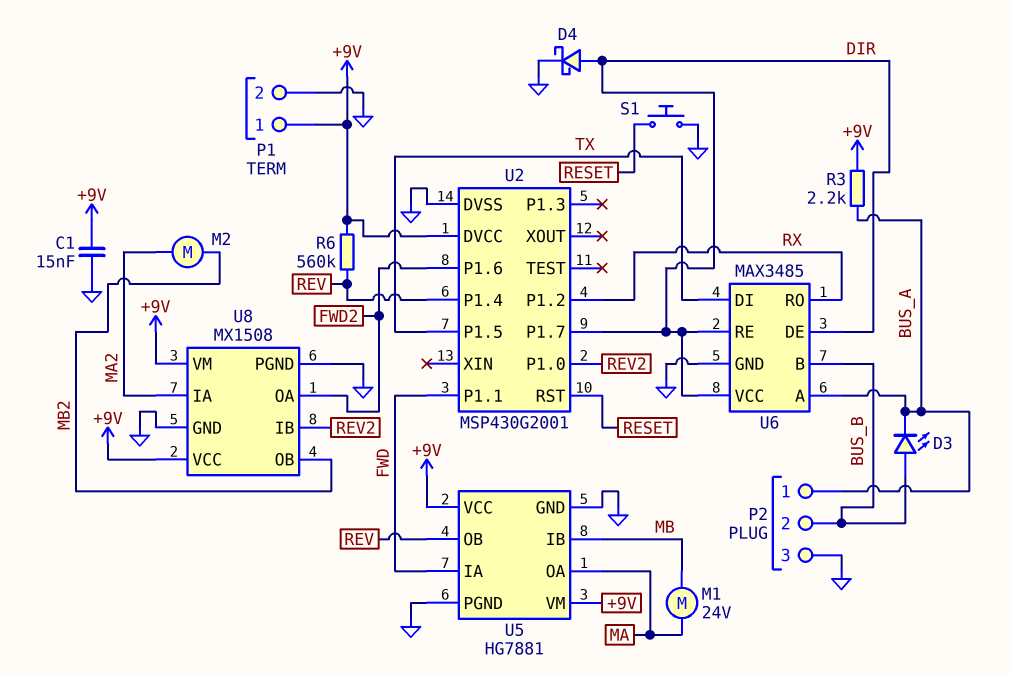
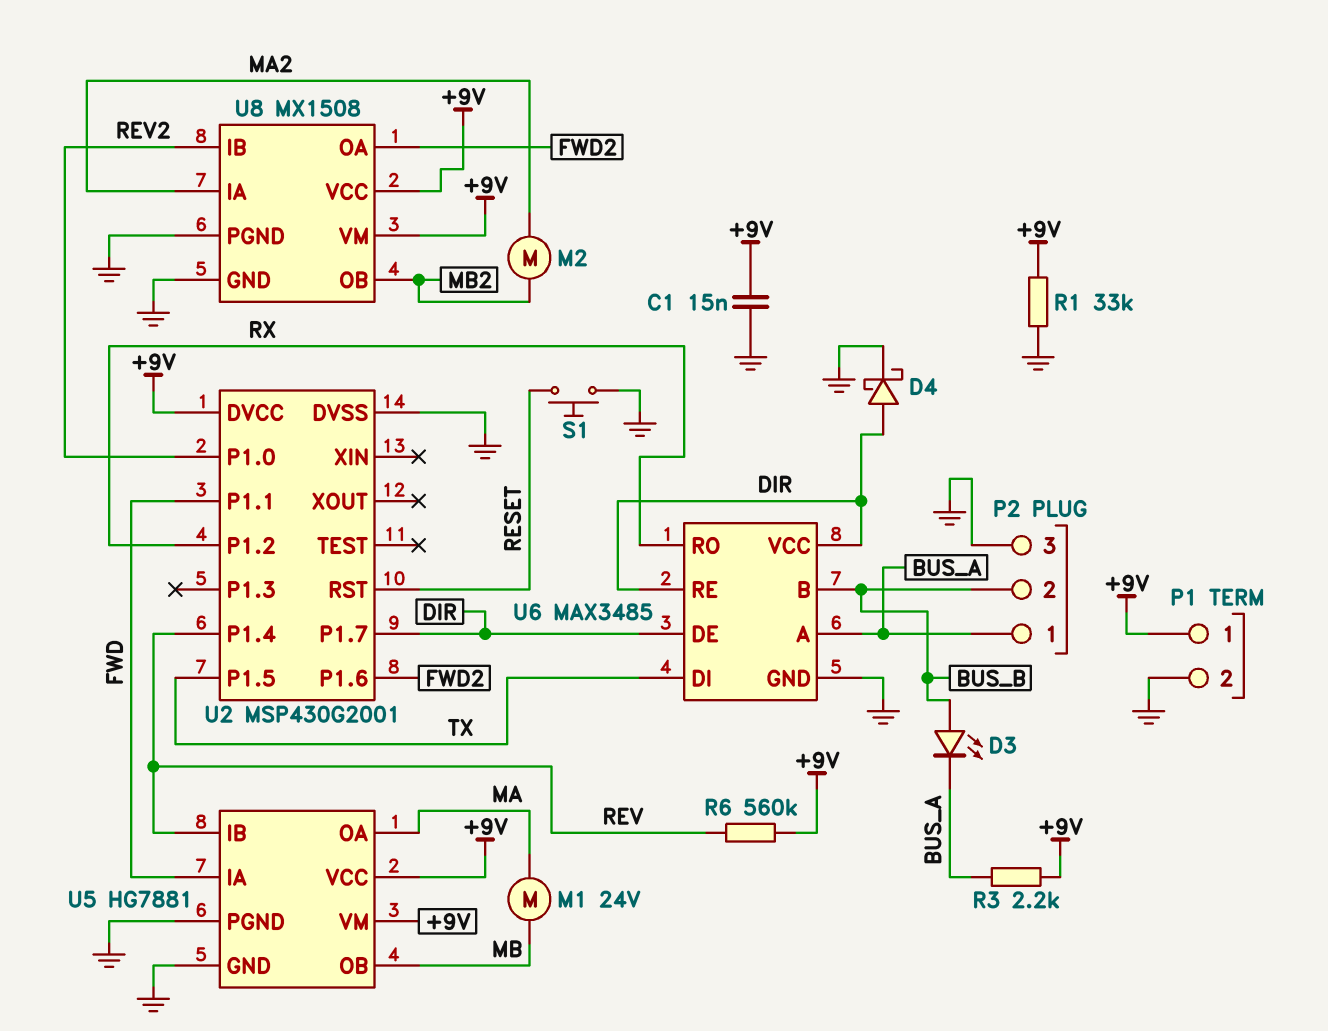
R1: none -> 33k (+9V, GND)
U5 pin IB: MB -> REV
U5 pin OB: REV -> MB

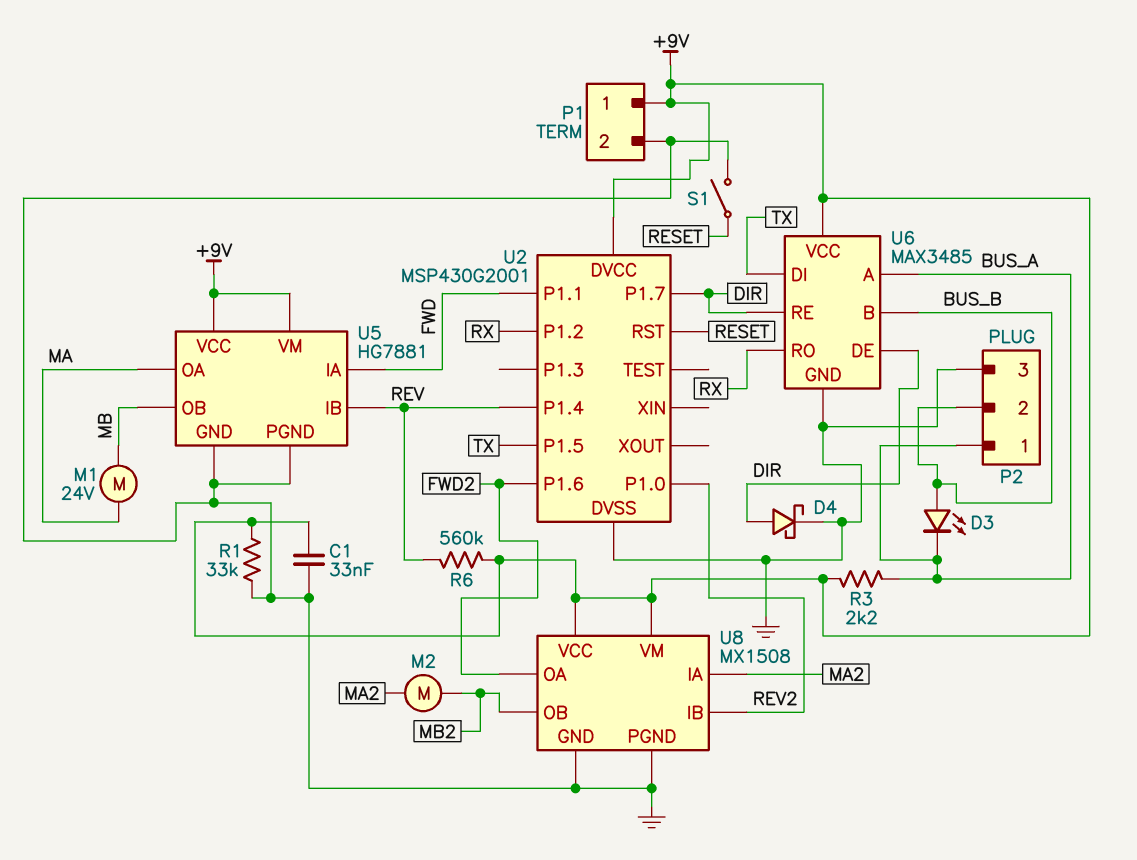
C1: 15nF (+9V, GND) -> 33nF (+9V, GND)
S1: button (GND, RESET) -> switch (GND, RESET)
U6 pin VCC: DIR -> +9V

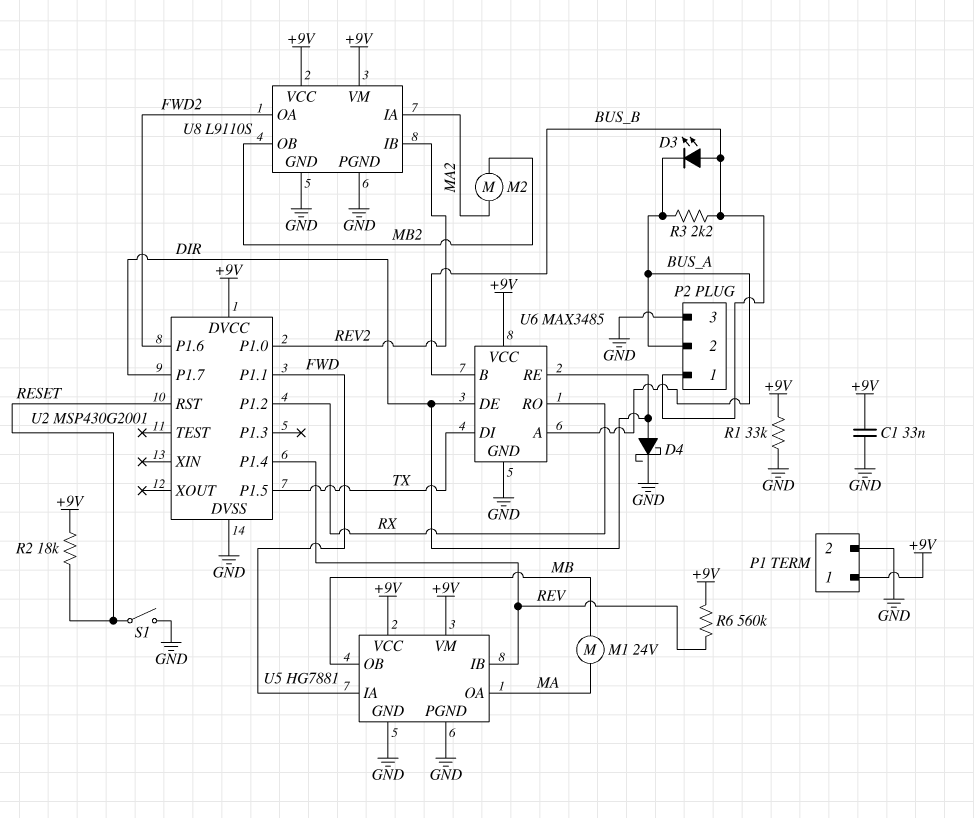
P2 pin 1: BUS_A -> BUS_B
P2 pin 2: BUS_B -> BUS_A
R2: none -> 18k (+9V, RESET)
R3: 2.2k (+9V, BUS_A) -> 2.2k (BUS_A, BUS_B)
U8: MX1508 -> L9110S

